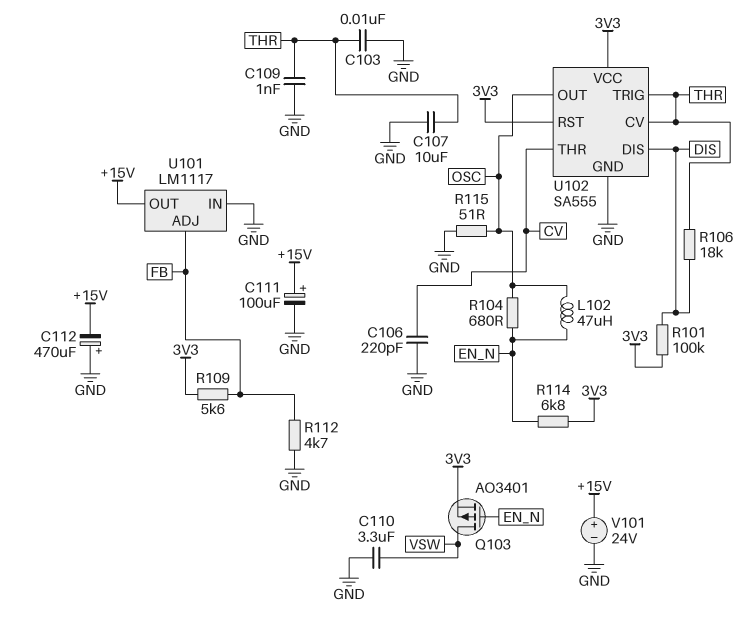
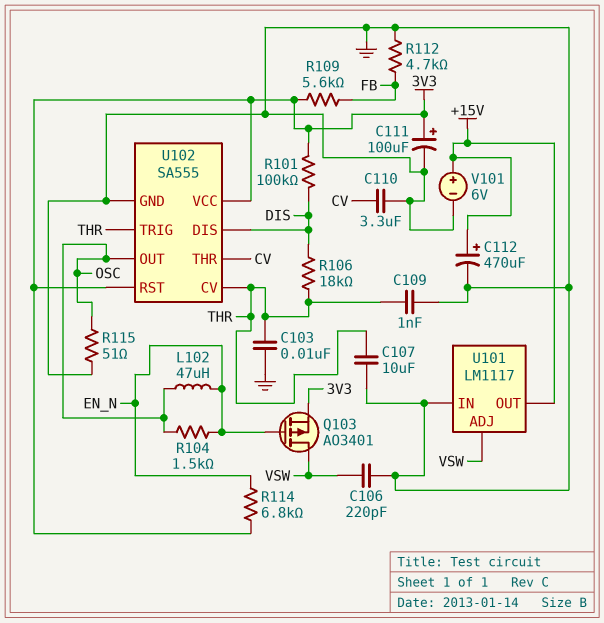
C106: 220pF (CV, GND) -> 220pF (GND, VSW)
C110: 3.3uF (GND, VSW) -> 3.3uF (CV, GND)
C111: 100uF (plus +15V, minus GND) -> 100uF (plus 3V3, minus GND)
C112: 470uF (plus GND, minus +15V) -> 470uF (plus +15V, minus GND)
R104: 680 (EN_N, OSC) -> 1.5k (EN_N, OSC)
U101 pin ADJ: FB -> VSW
V101: 24V (plus +15V, minus GND) -> 6V (plus +15V, minus GND)

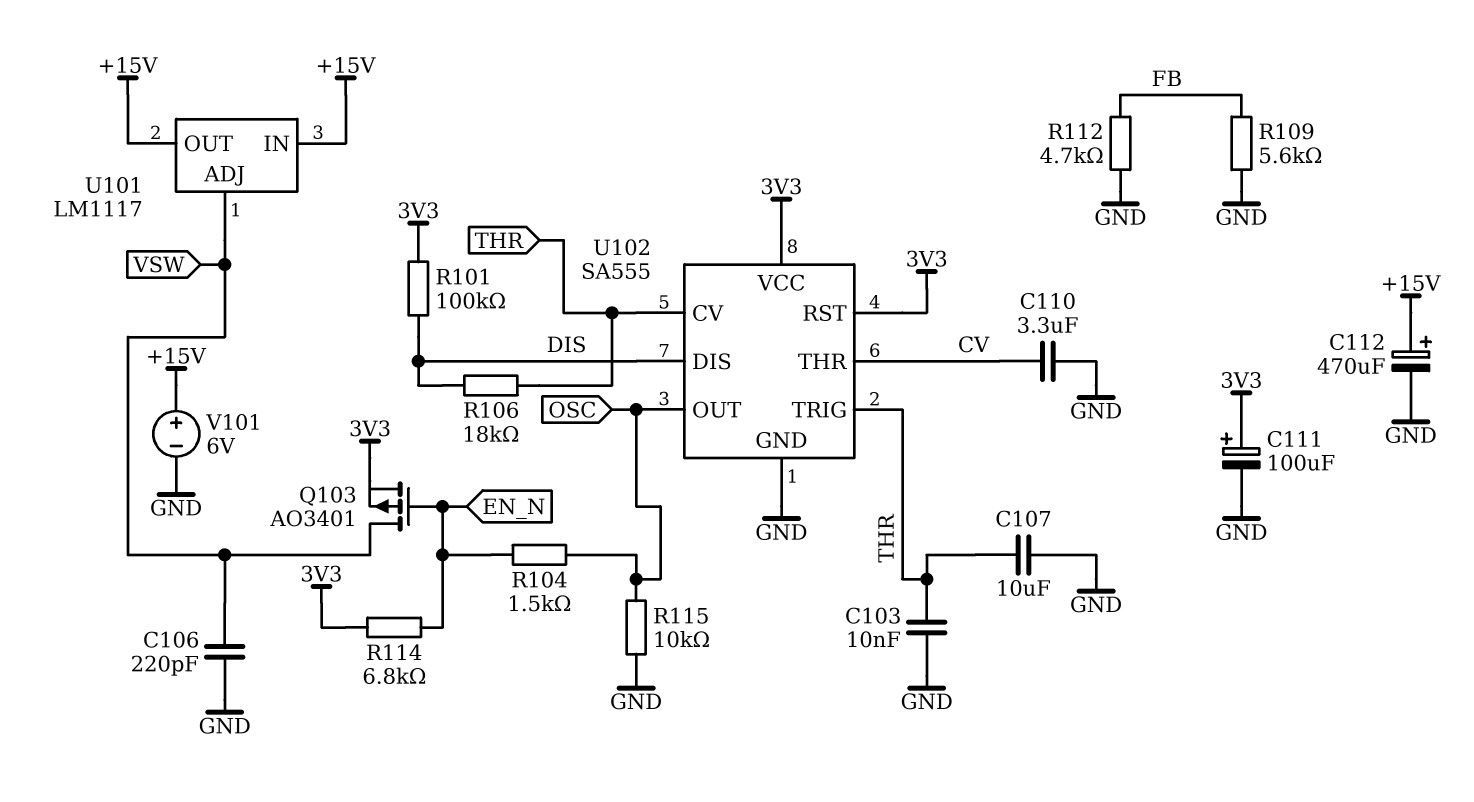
C109: 1nF (GND, THR) -> none
L102: 47uH (EN_N, OSC) -> none
R109: 5.6k (3V3, FB) -> 5.6k (FB, GND)
R115: 51 (GND, OSC) -> 10k (GND, OSC)
U101 pin IN: GND -> +15V

